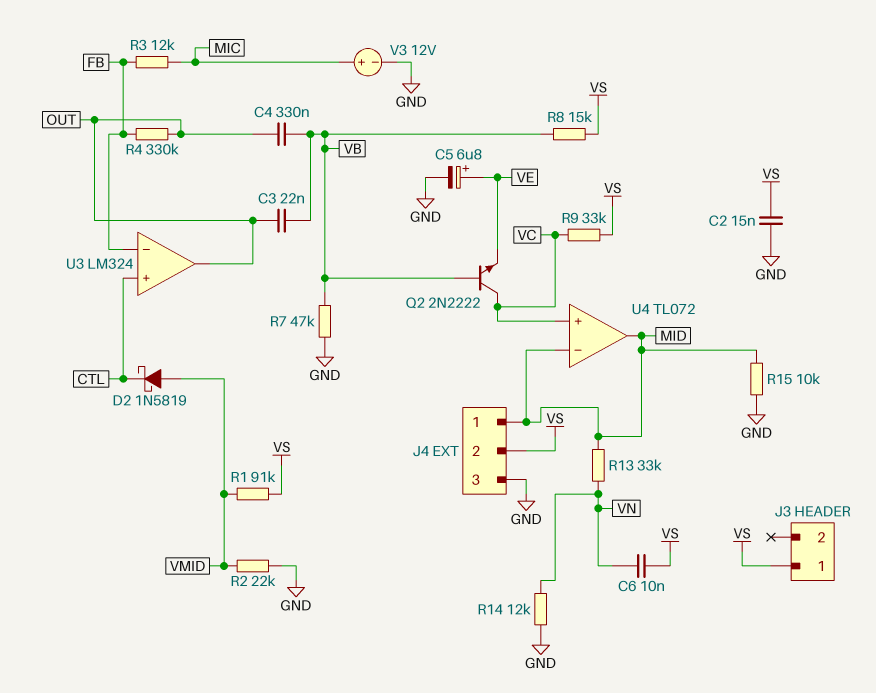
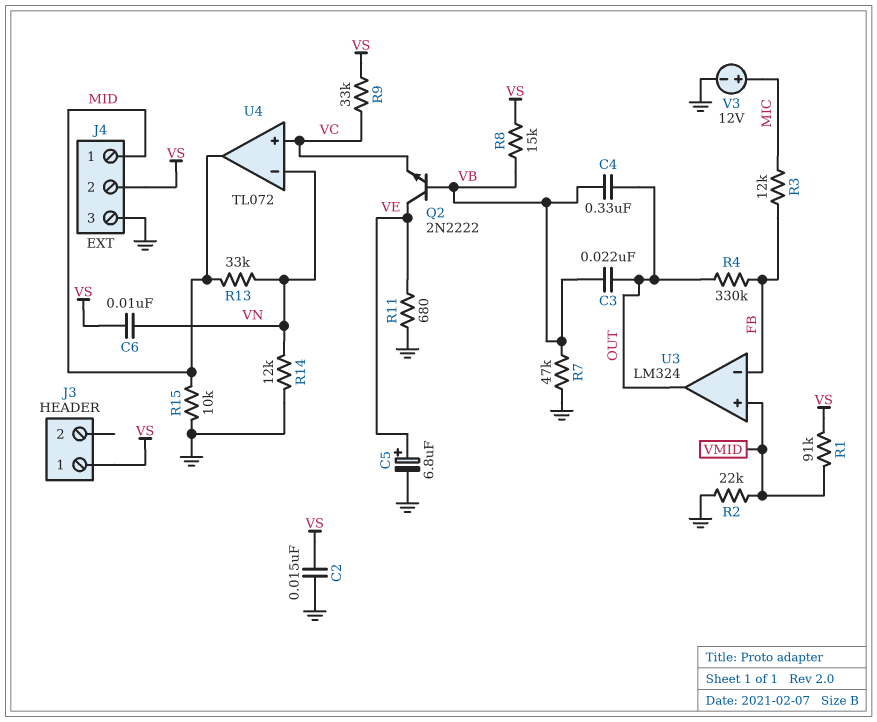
D2: schottky 1N5819 (A VMID, K CTL) -> none
Q2: NPN 2N2222 (B VB, C VC, E VE) -> NPN 2N2222 (B VB, C VE, E VC)
R11: none -> 680 (GND, VE)
U3 pin in+: CTL -> VMID
U4 pin in-: MID -> VN

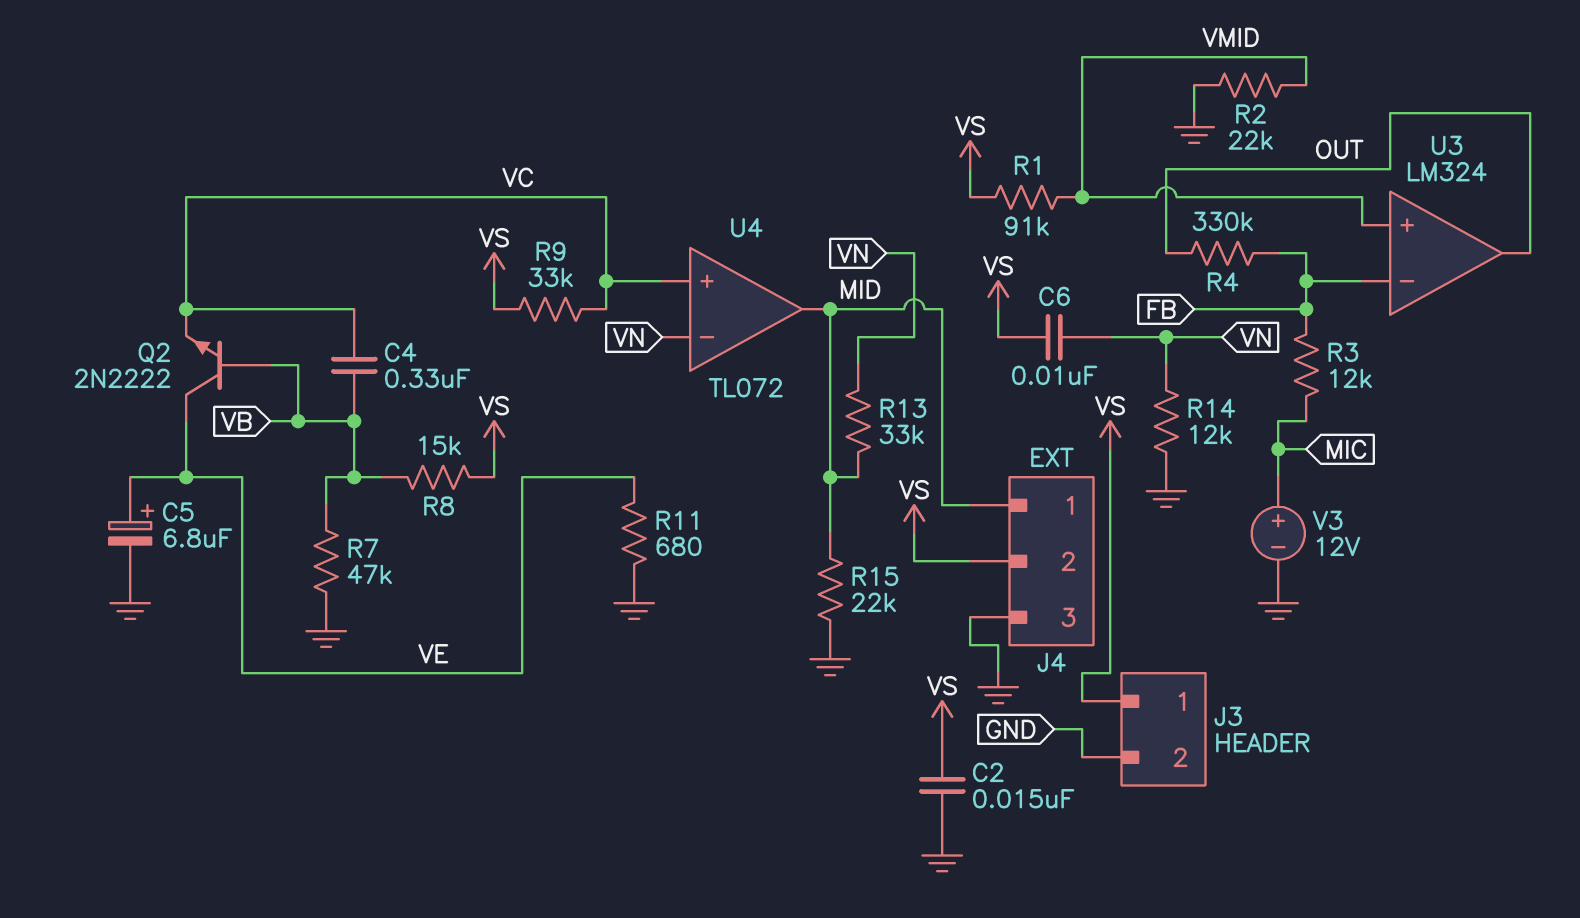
C3: 22nF (OUT, VB) -> none
C4: 330nF (OUT, VB) -> 330nF (VB, VC)
J3 pin 2: none -> GND
R15: 10k (GND, MID) -> 22k (GND, MID)

